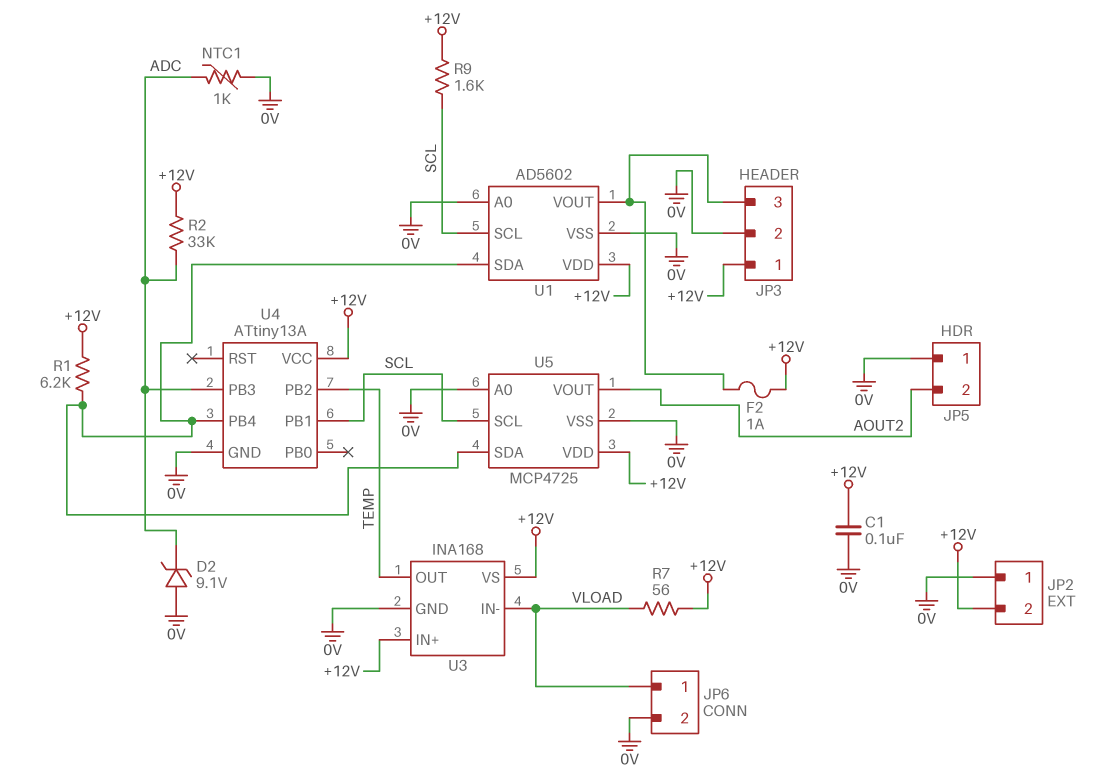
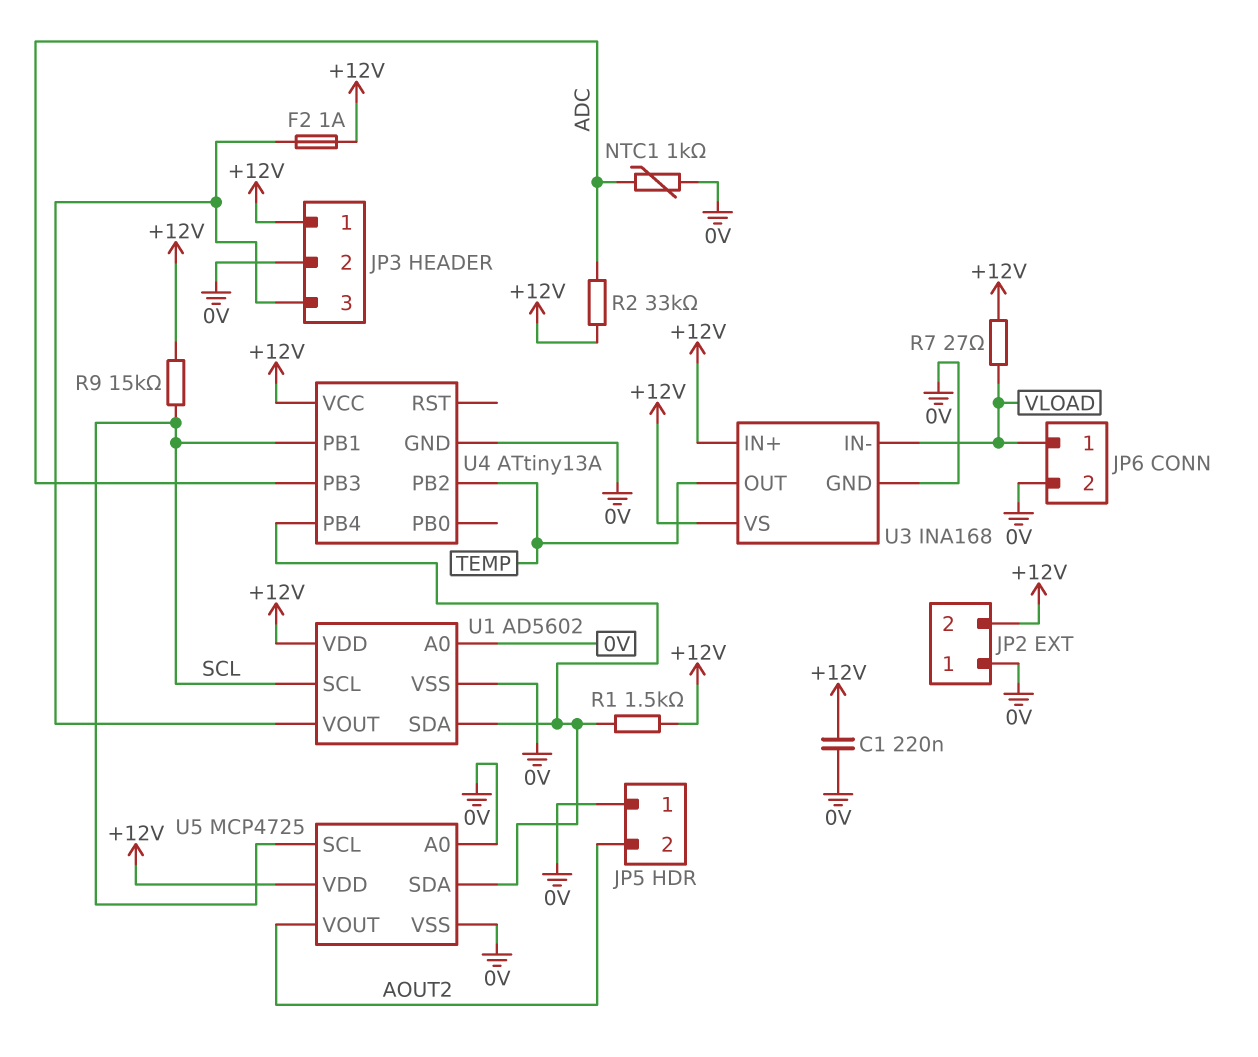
C1: 100nF (+12V, 0V) -> 220nF (+12V, 0V)
D2: zener 9.1V (A 0V, K ADC) -> none
R1: 6.2k (+12V, U1/SDA) -> 1.5k (+12V, U1/SDA)
R7: 56 (+12V, VLOAD) -> 27 (+12V, VLOAD)
R9: 1.6k (+12V, SCL) -> 15k (+12V, SCL)

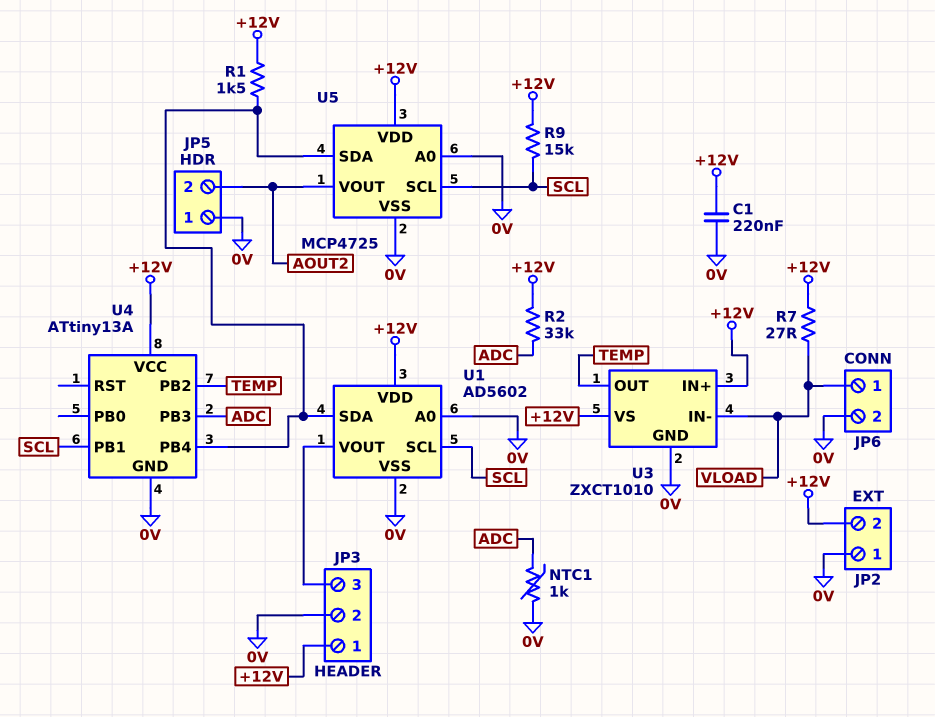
F2: 1A (+12V, JP3/3) -> none
U3: INA168 -> ZXCT1010

